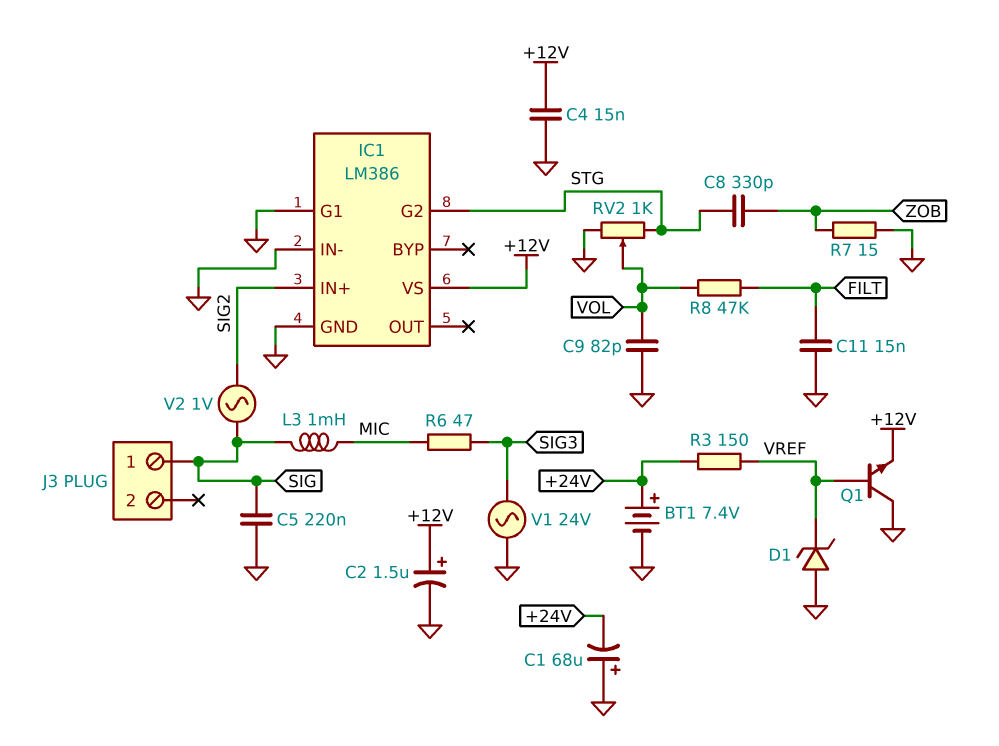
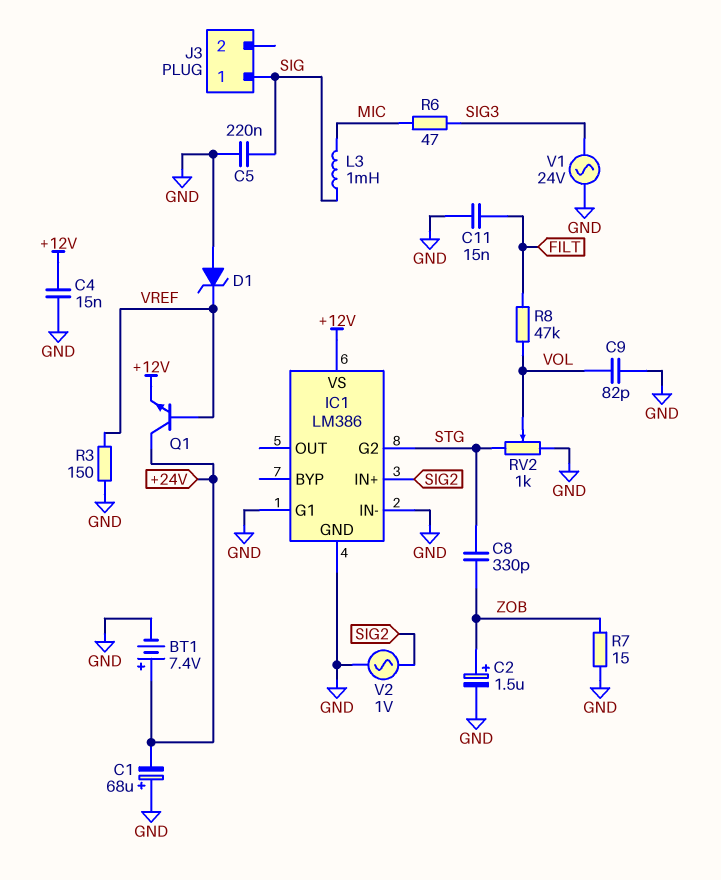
C2: 1.5uF (plus +12V, minus GND) -> 1.5uF (plus ZOB, minus GND)
Q1: NPN (B VREF, C GND, E +12V) -> NPN (B VREF, C +24V, E +12V)
R3: 150 (+24V, VREF) -> 150 (GND, VREF)
V2: AC 1V (SIG, SIG2) -> AC 1V (GND, SIG2)

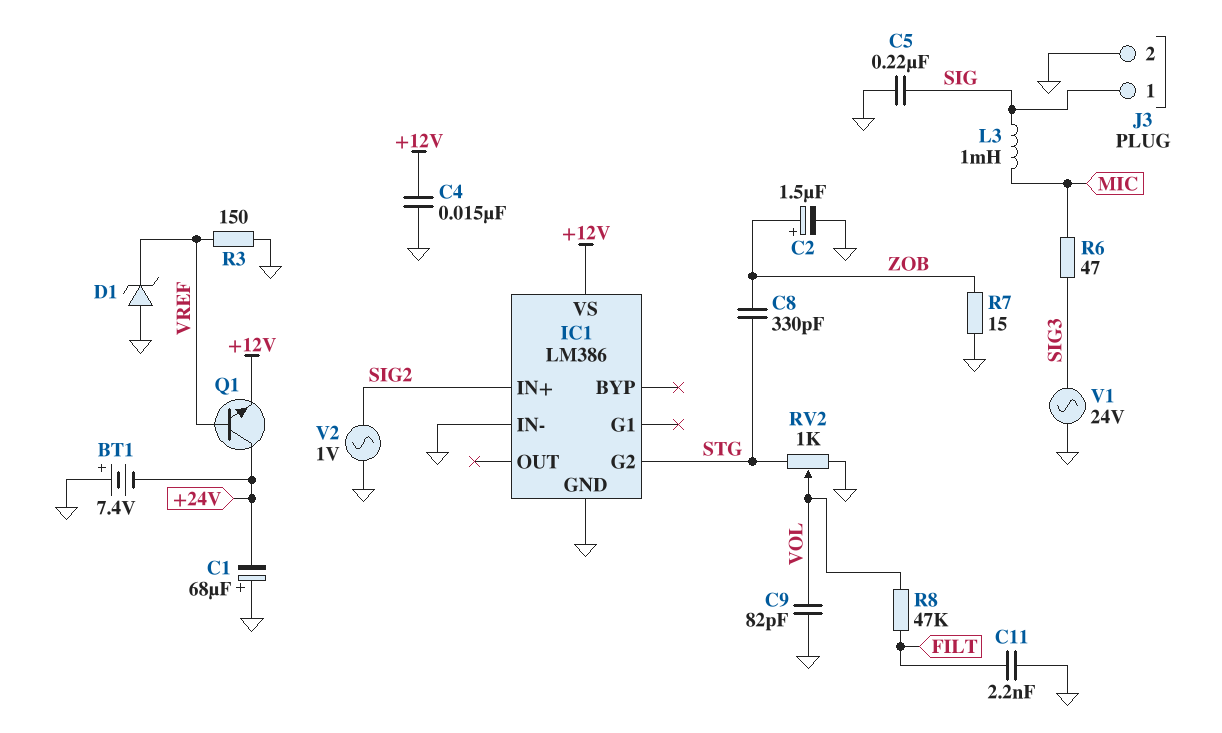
BT1: 7.4V (plus +24V, minus GND) -> 7.4V (plus GND, minus +24V)
C11: 15nF (FILT, GND) -> 2.2nF (FILT, GND)
IC1 pin G1: GND -> none
J3 pin 2: none -> GND

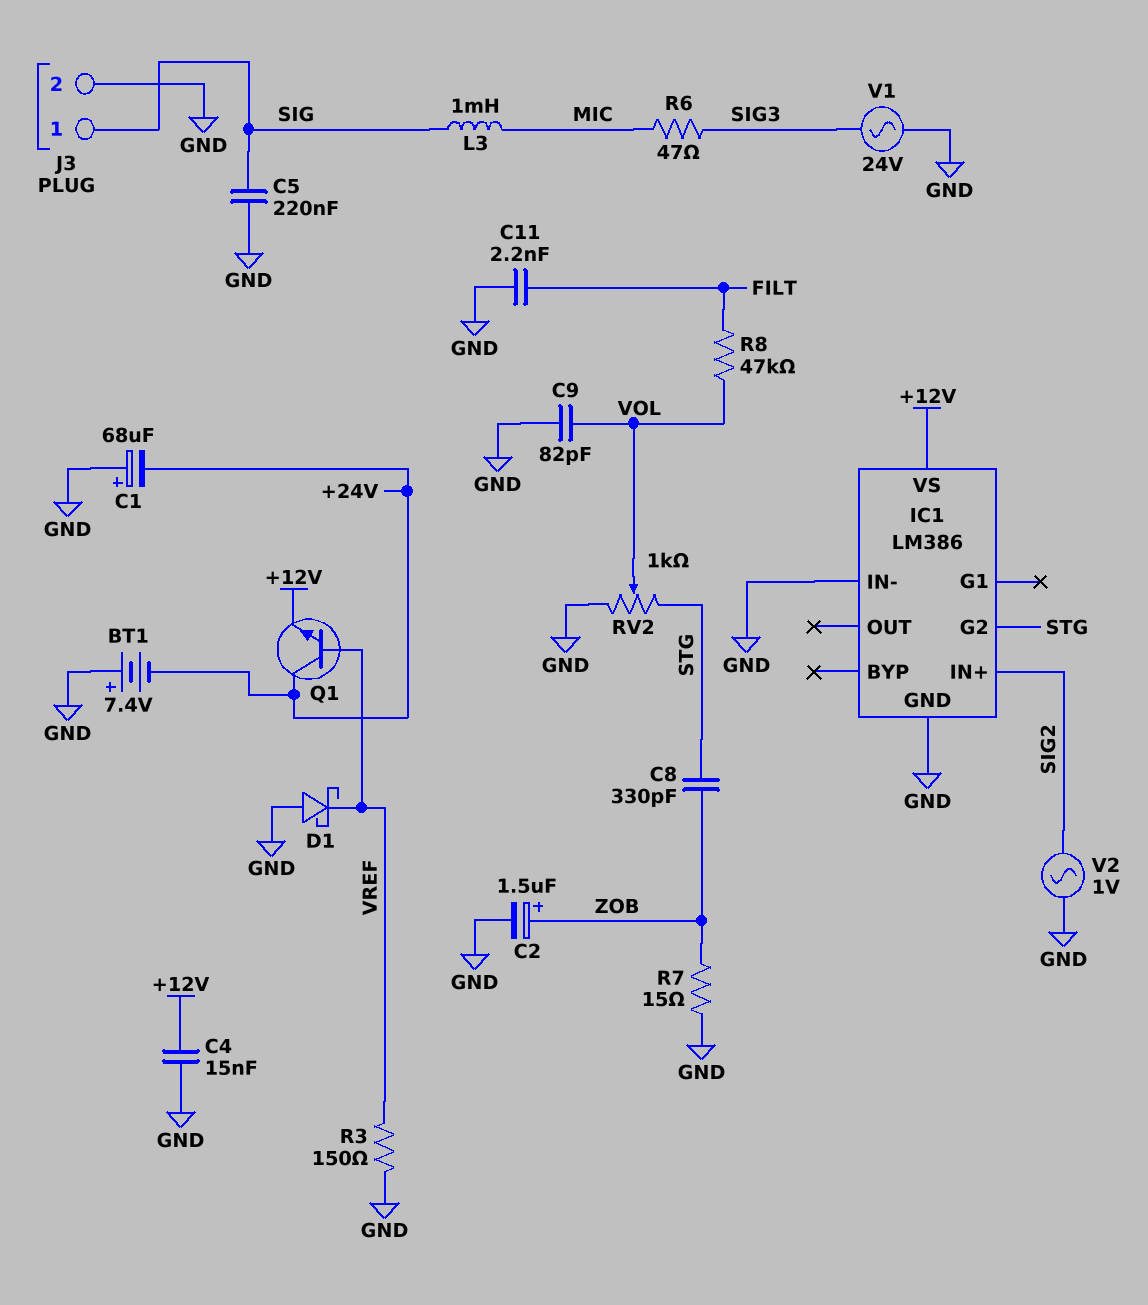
D1: zener (A GND, K VREF) -> schottky (A GND, K VREF)

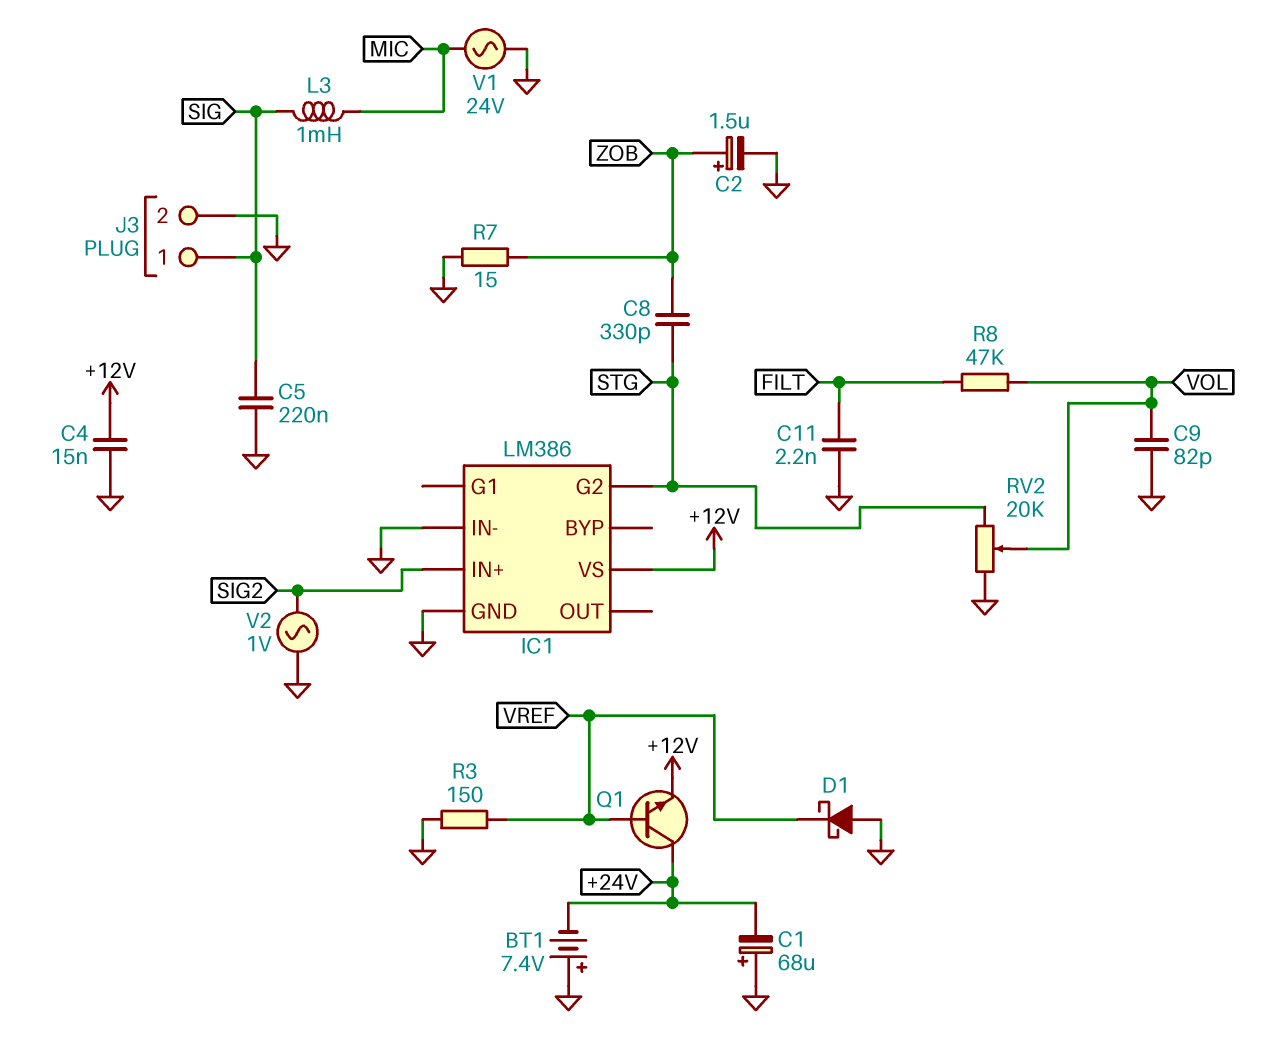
R6: 47 (MIC, SIG3) -> none
RV2: 1k (GND, STG, wiper VOL) -> 20k (GND, STG, wiper VOL)
V1: AC 24V (GND, SIG3) -> AC 24V (GND, MIC)

